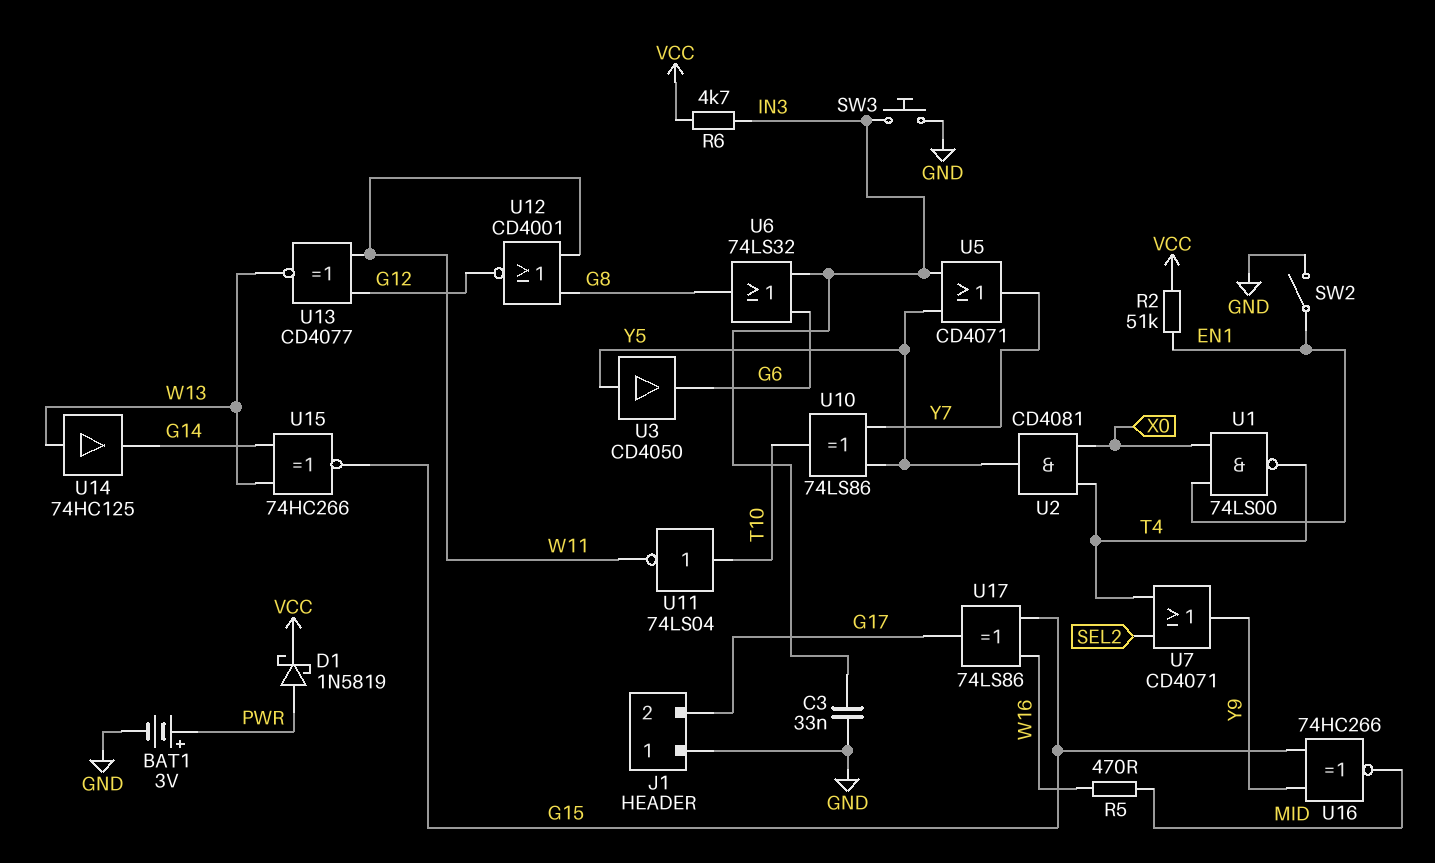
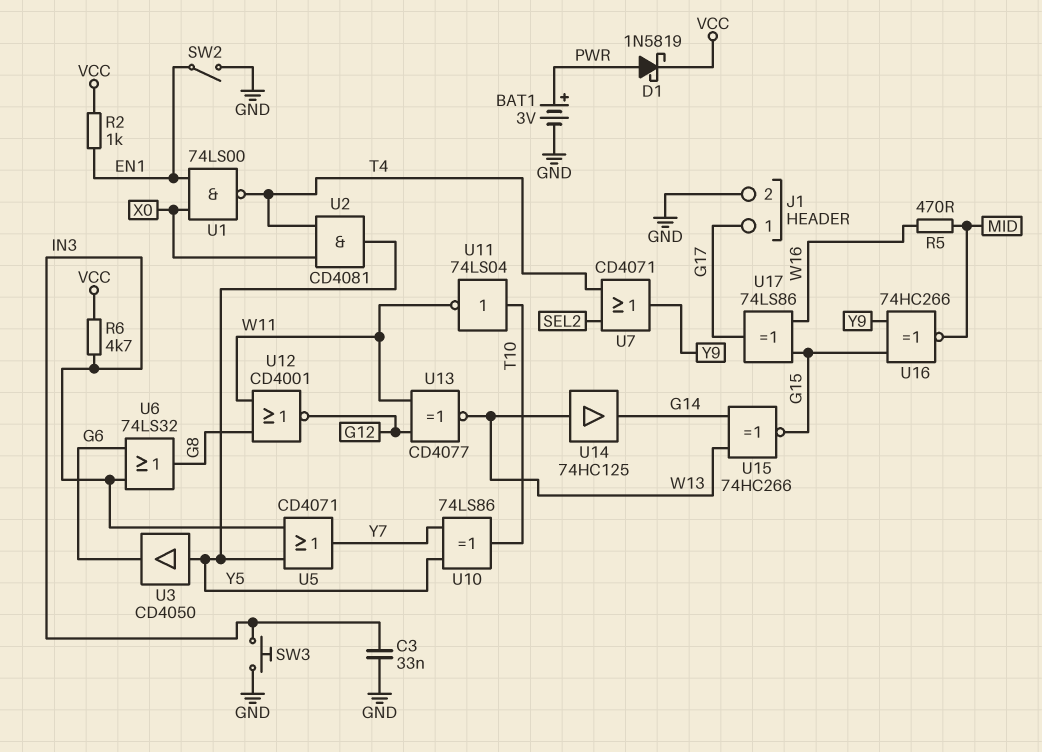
J1 pin 1: GND -> G17
J1 pin 2: G17 -> GND
R2: 51k (EN1, VCC) -> 1k (EN1, VCC)

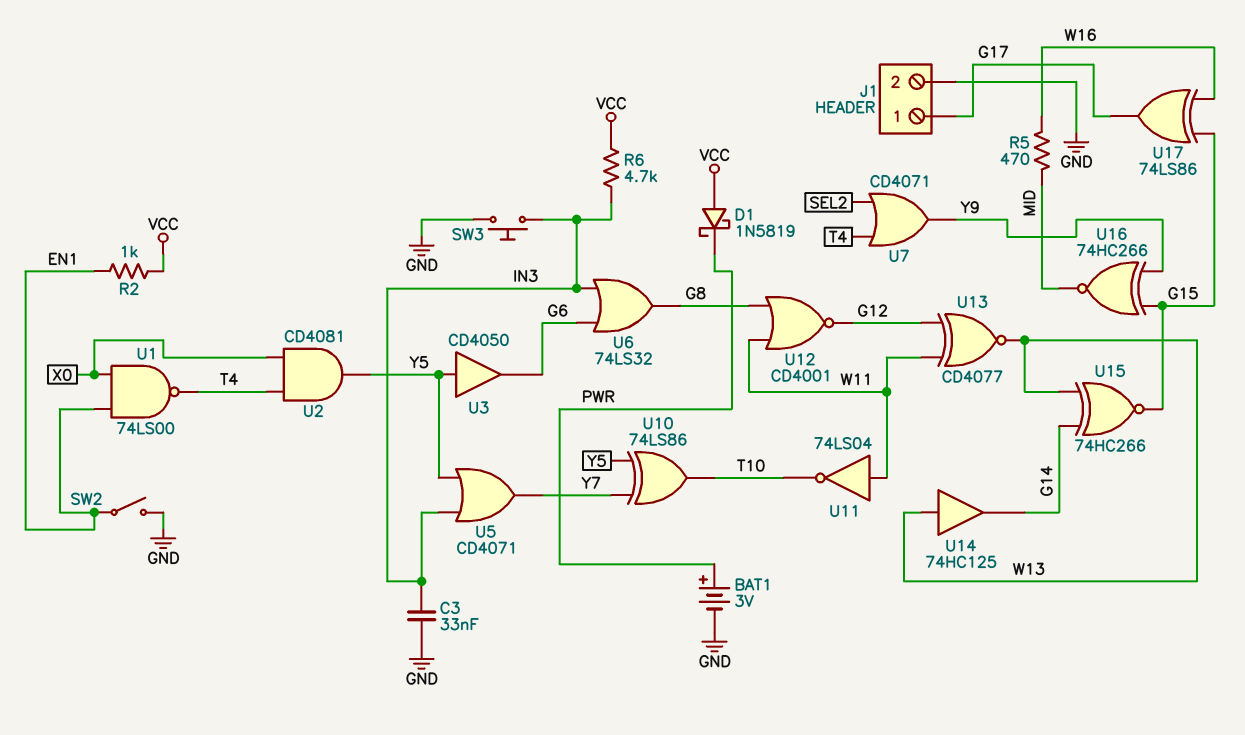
D1: schottky 1N5819 (A PWR, K VCC) -> schottky 1N5819 (A VCC, K PWR)
U11: NOT 74LS04 (in T10, out W11) -> NOT 74LS04 (in W11, out T10)

